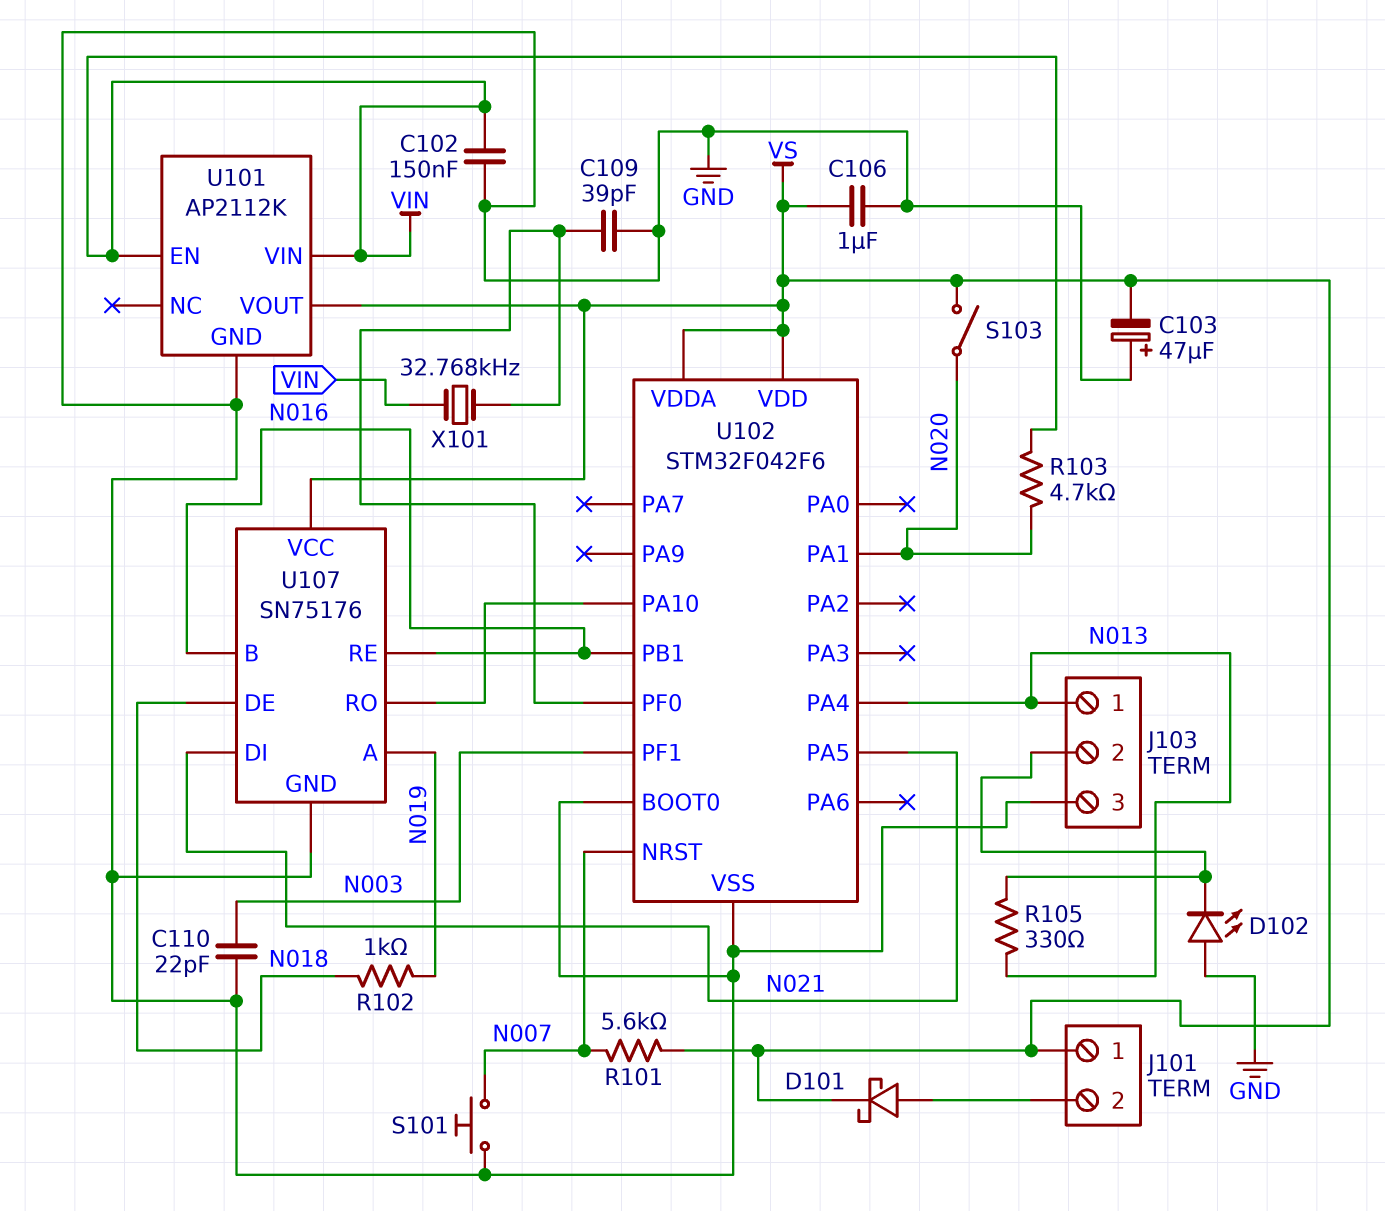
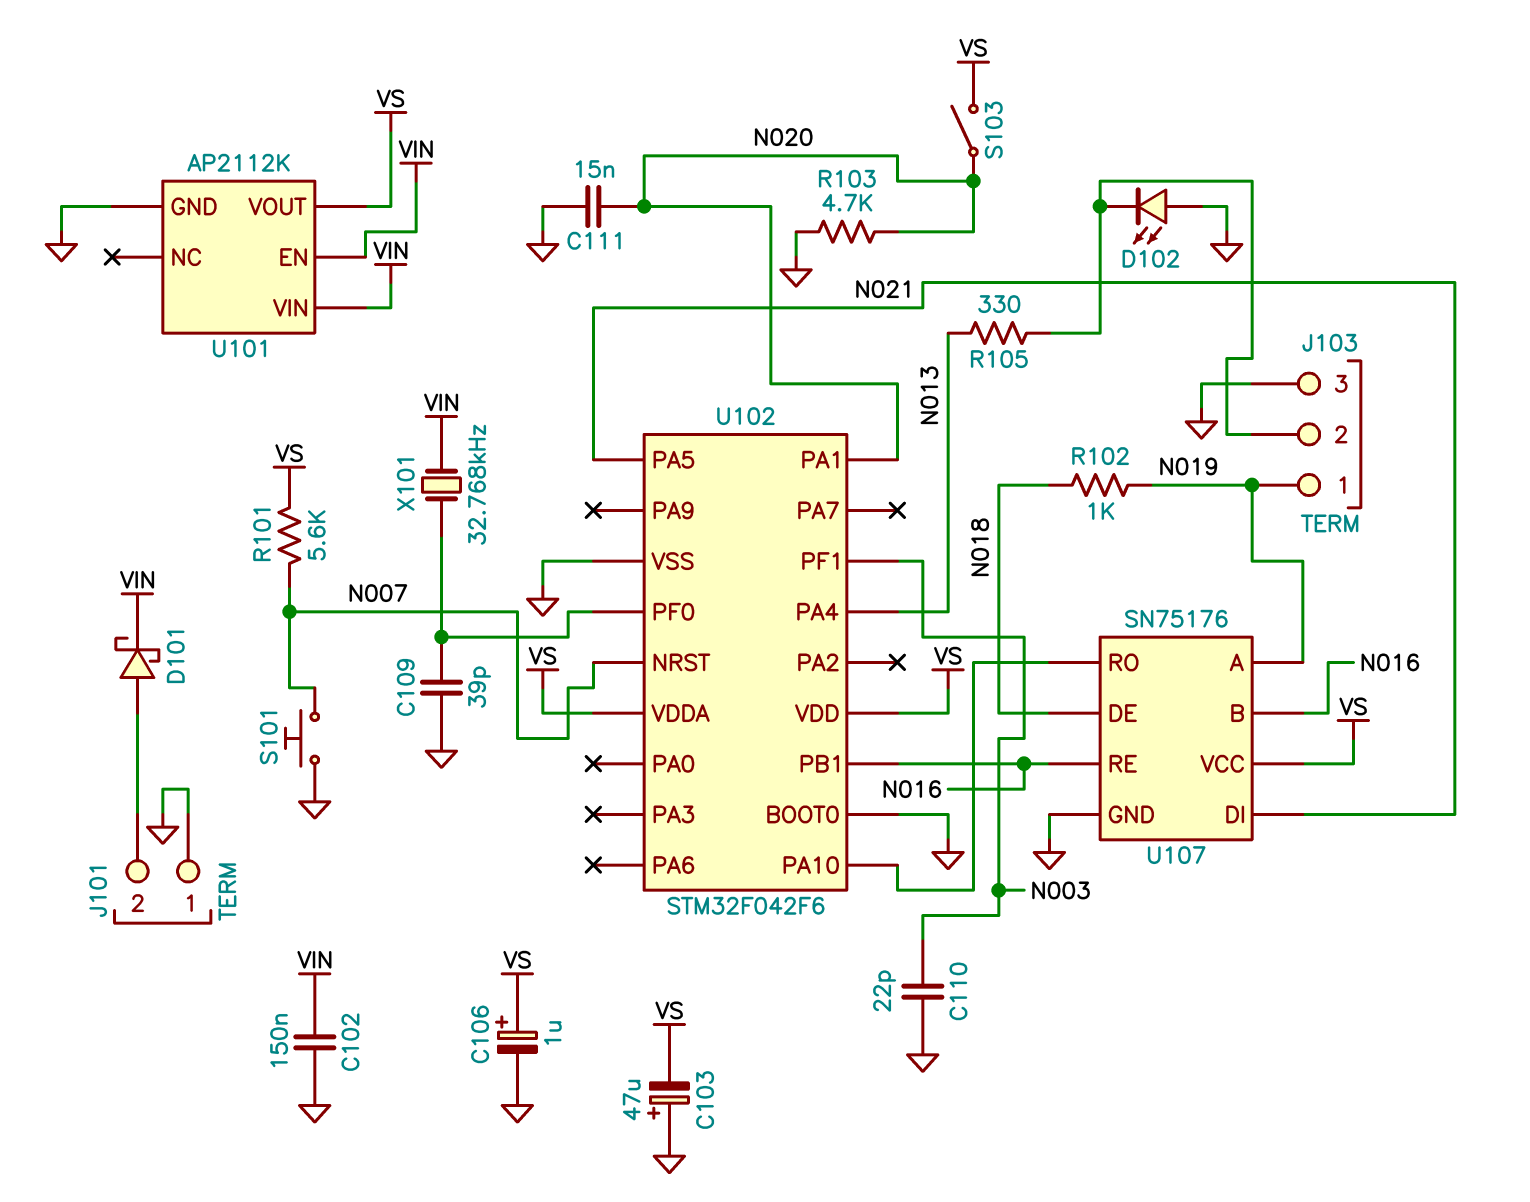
C106: 1uF (GND, VS) -> 1uF (plus VS, minus GND)
C111: none -> 15nF (GND, N020)
D101: schottky (A J101/2, K VS) -> schottky (A J101/2, K VIN)
J101 pin 1: VS -> GND
J103 pin 1: N013 -> N019
R103: 4.7k (N020, VIN) -> 4.7k (GND, N020)

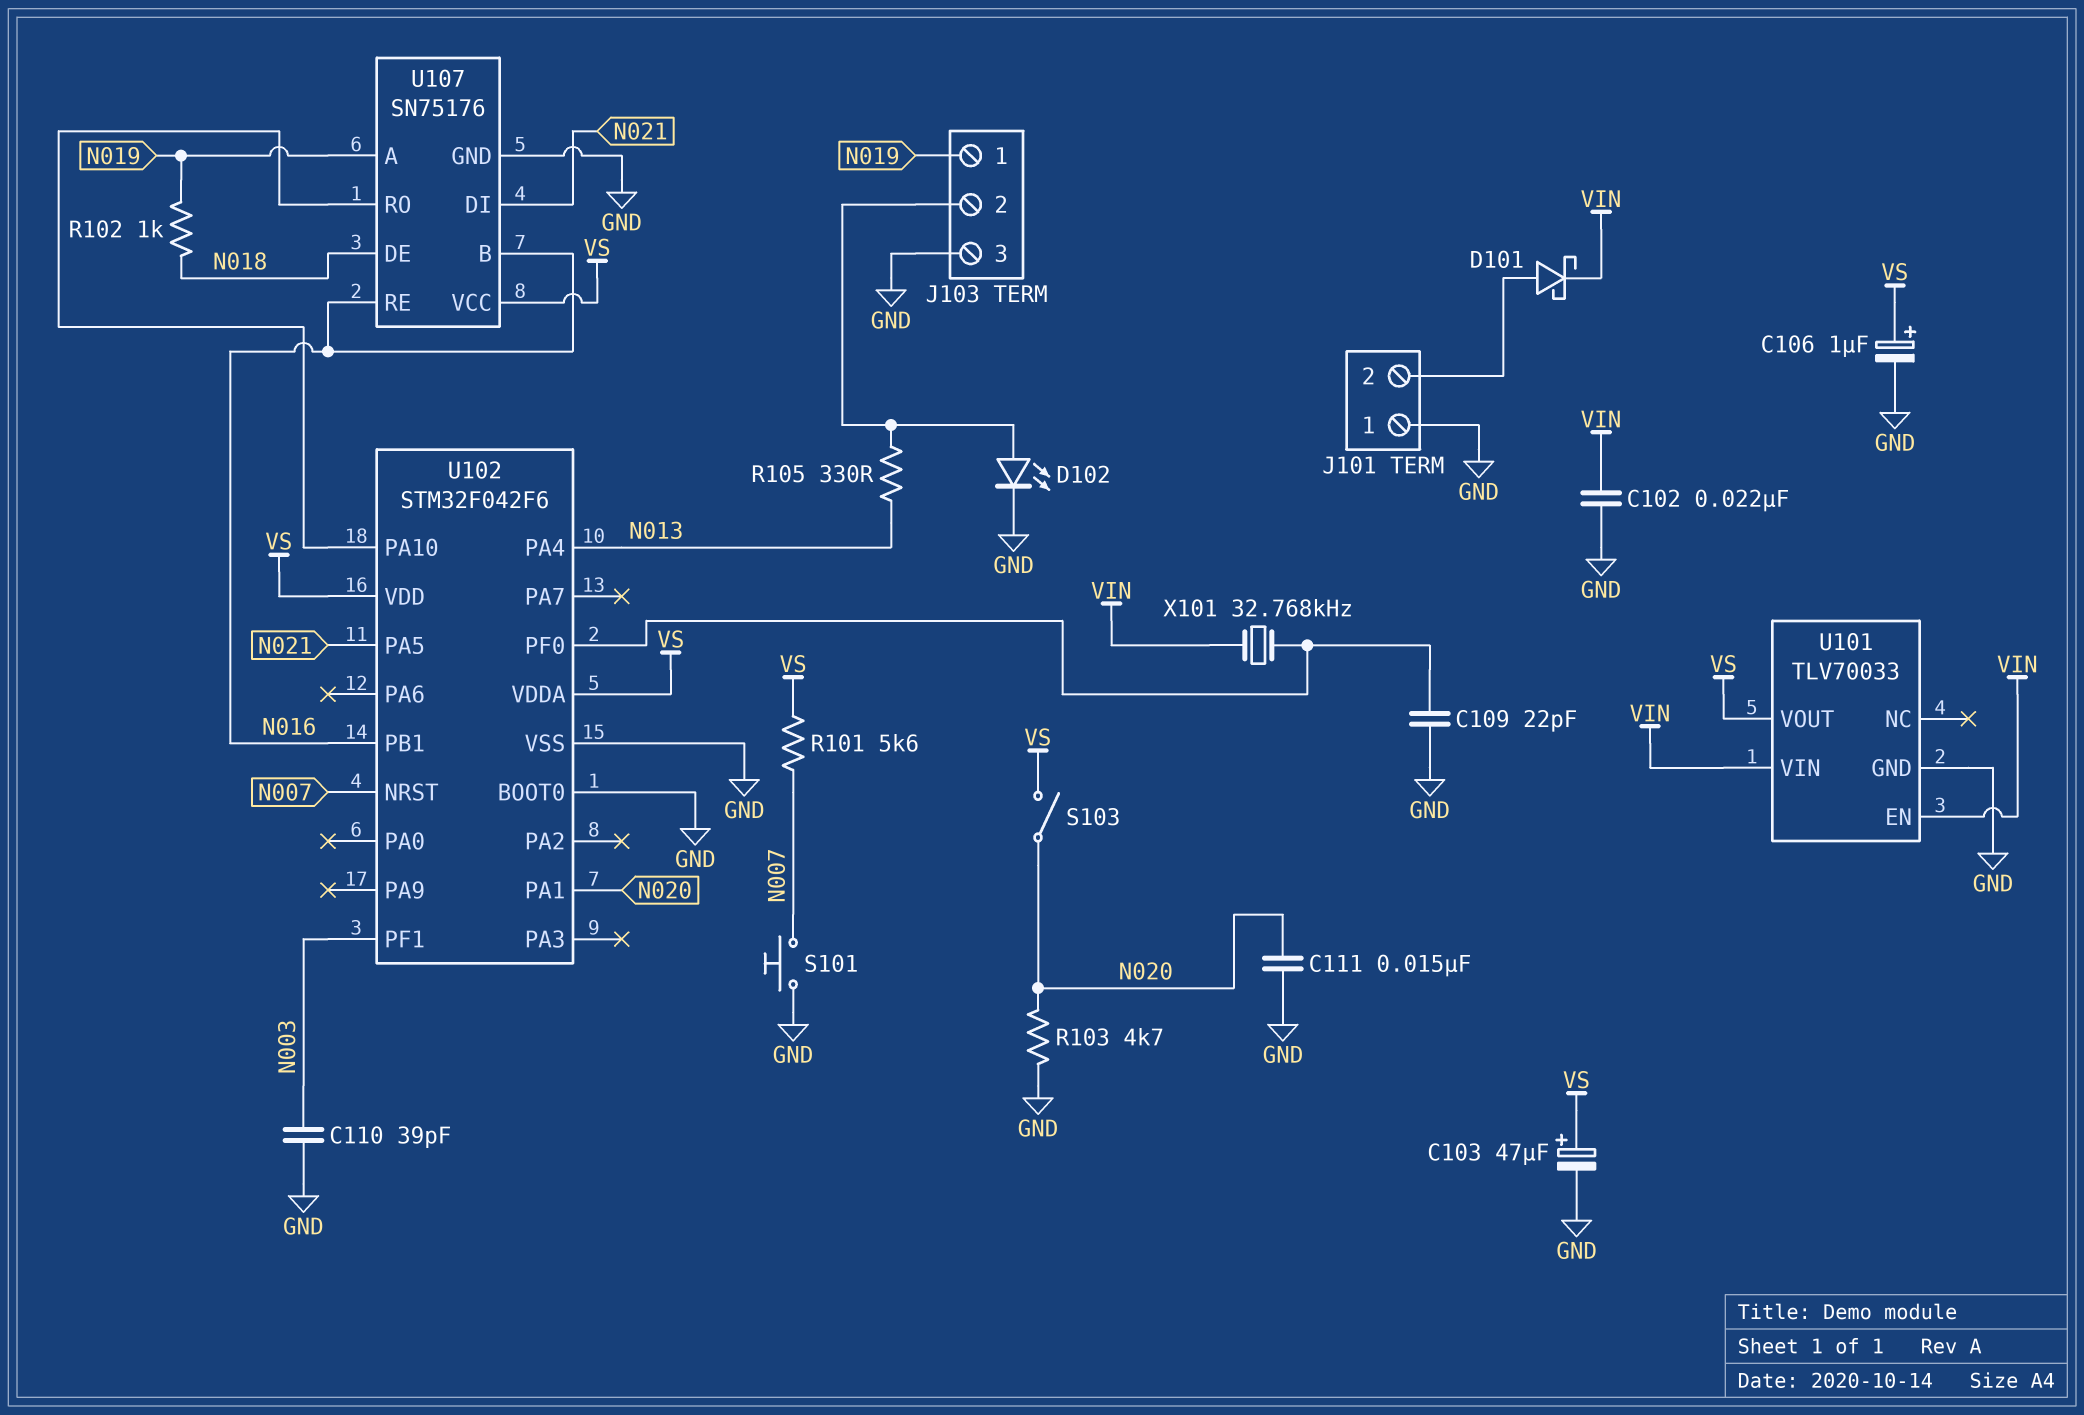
C102: 150nF (GND, VIN) -> 22nF (GND, VIN)
C103: 47uF (plus GND, minus VS) -> 47uF (plus VS, minus GND)
C109: 39pF (GND, U102/PF0) -> 22pF (GND, U102/PF0)
C110: 22pF (GND, N003) -> 39pF (GND, N003)
D102: LED (A GND, K J103/2) -> LED (A J103/2, K GND)
U101: AP2112K -> TLV70033

